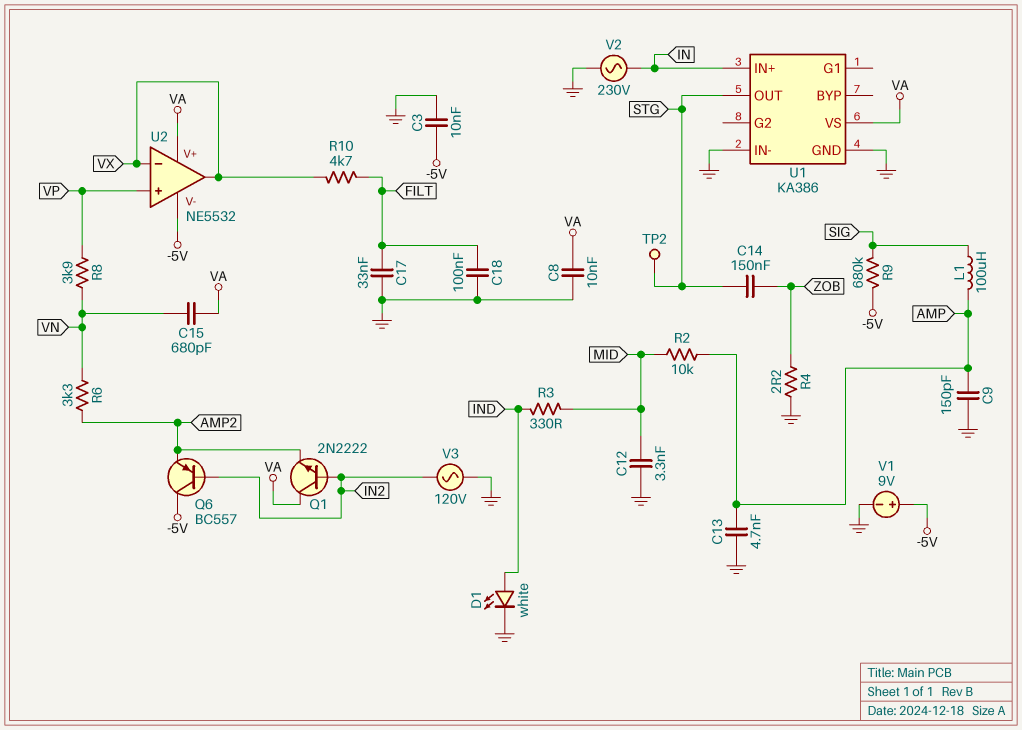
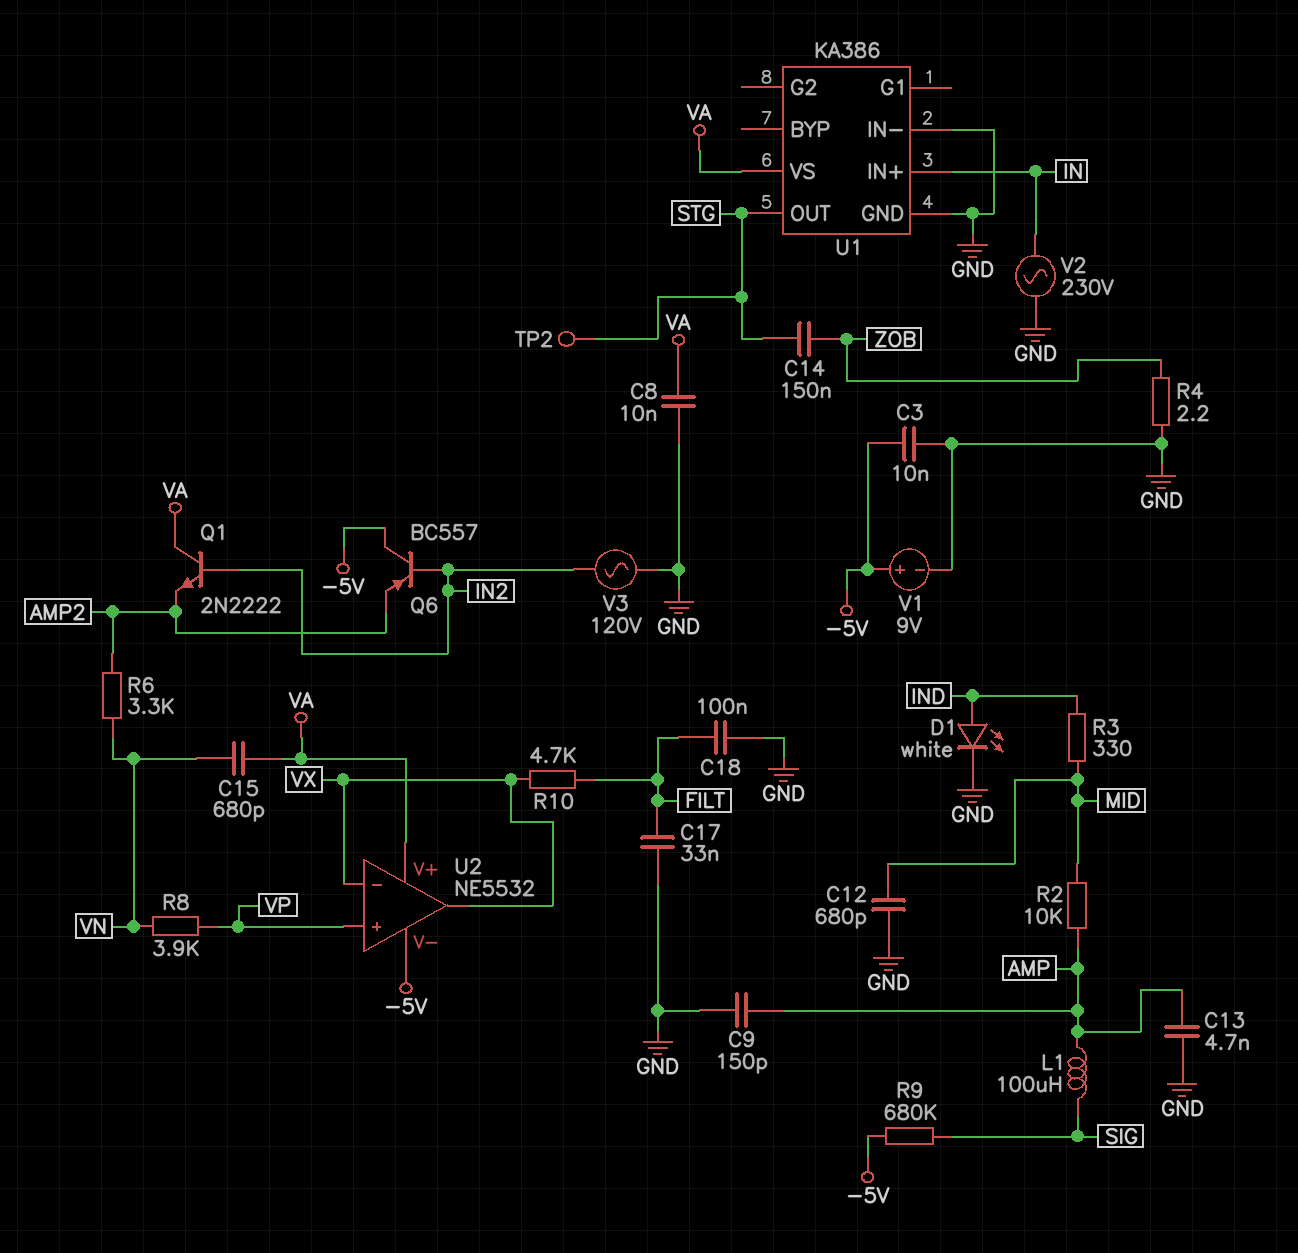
C12: 3.3nF (GND, MID) -> 680pF (GND, MID)

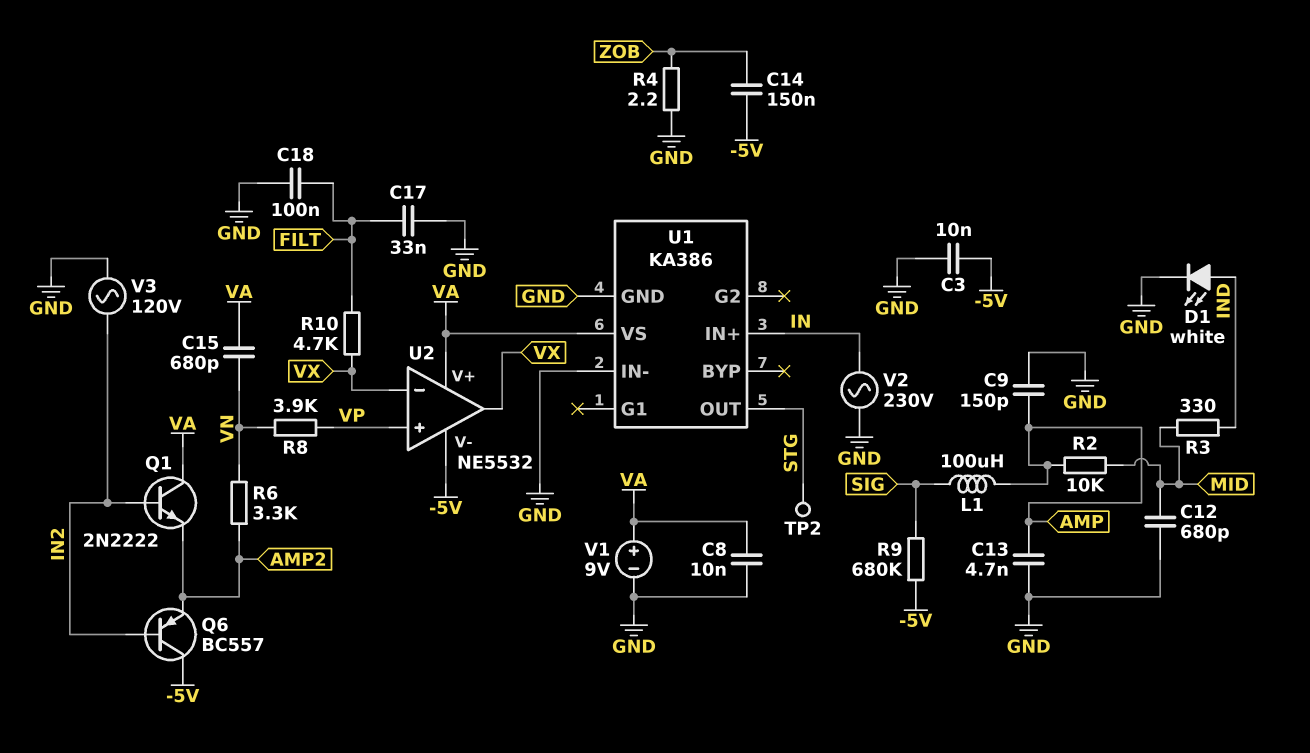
C14: 150nF (STG, ZOB) -> 150nF (-5V, ZOB)
V1: 9V (plus -5V, minus GND) -> 9V (plus VA, minus GND)

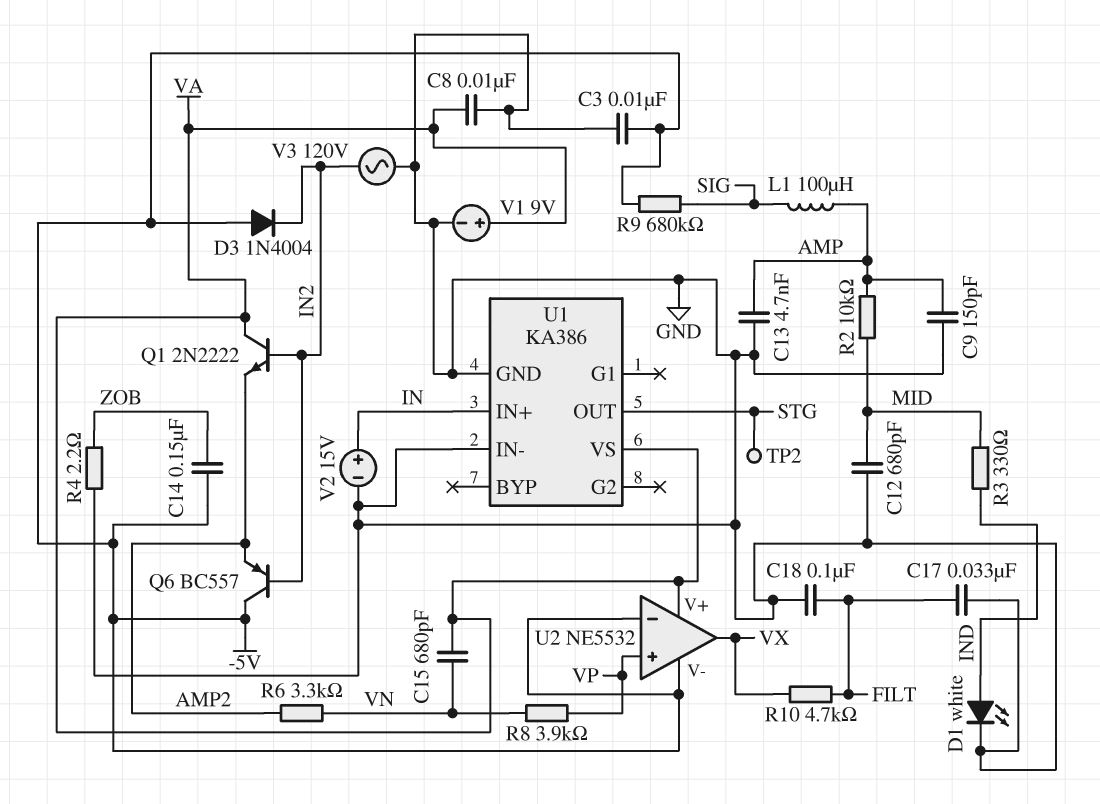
D3: none -> diode 1N4004 (A -5V, K IN2)
U2 pin in-: VX -> -5V
V2: AC 230V (GND, IN) -> 15V (plus IN, minus GND)

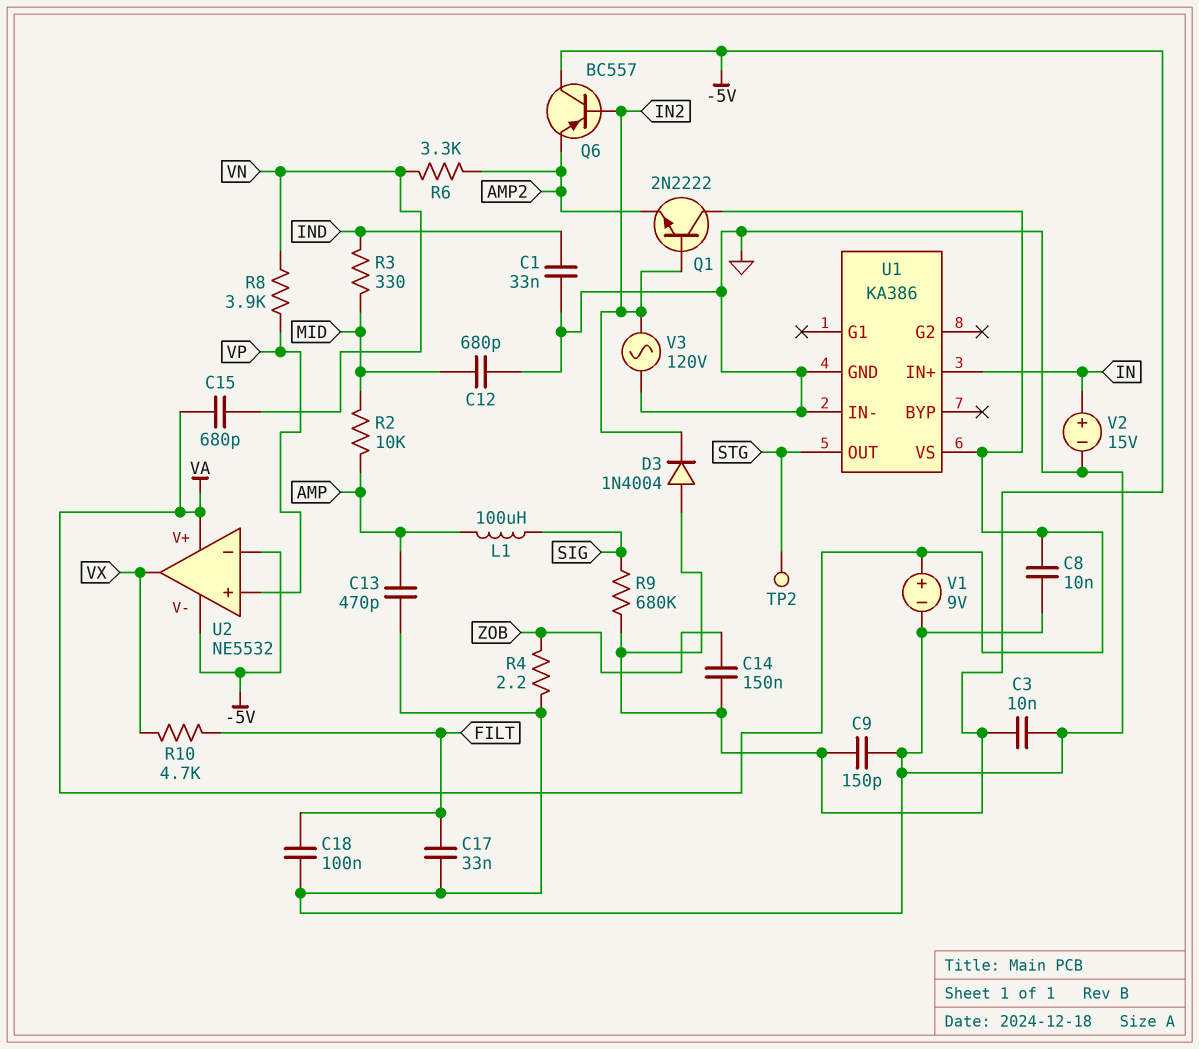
C1: none -> 33nF (GND, IND)
C9: 150pF (AMP, GND) -> 150pF (-5V, GND)
C13: 4.7nF (AMP, GND) -> 470pF (AMP, GND)
D1: LED white (A IND, K GND) -> none

